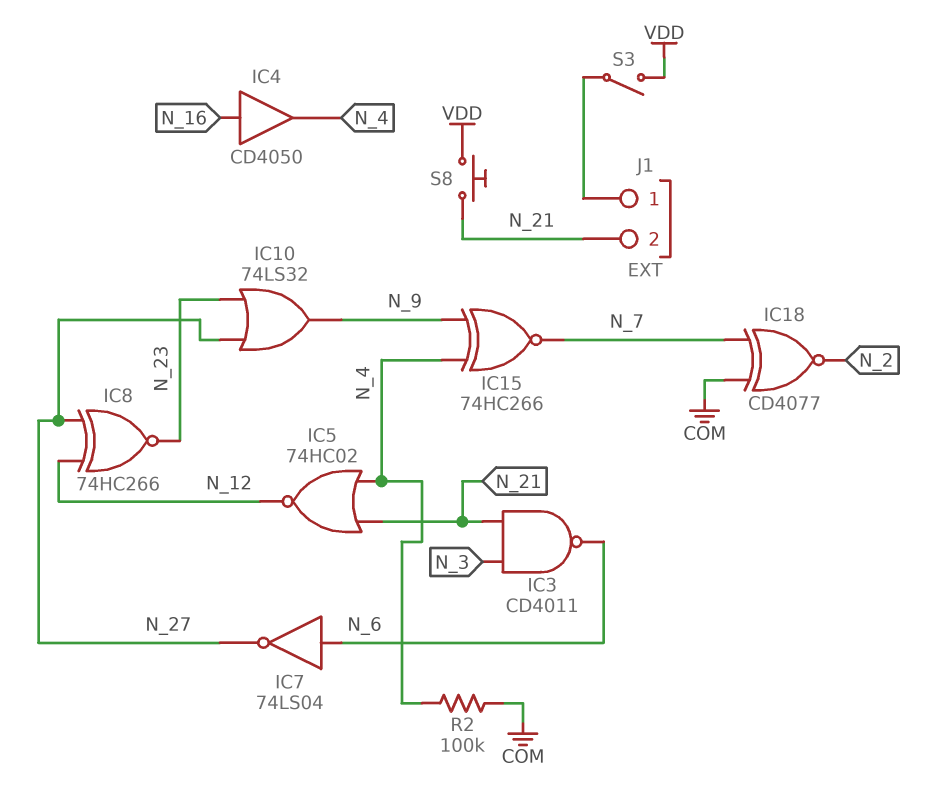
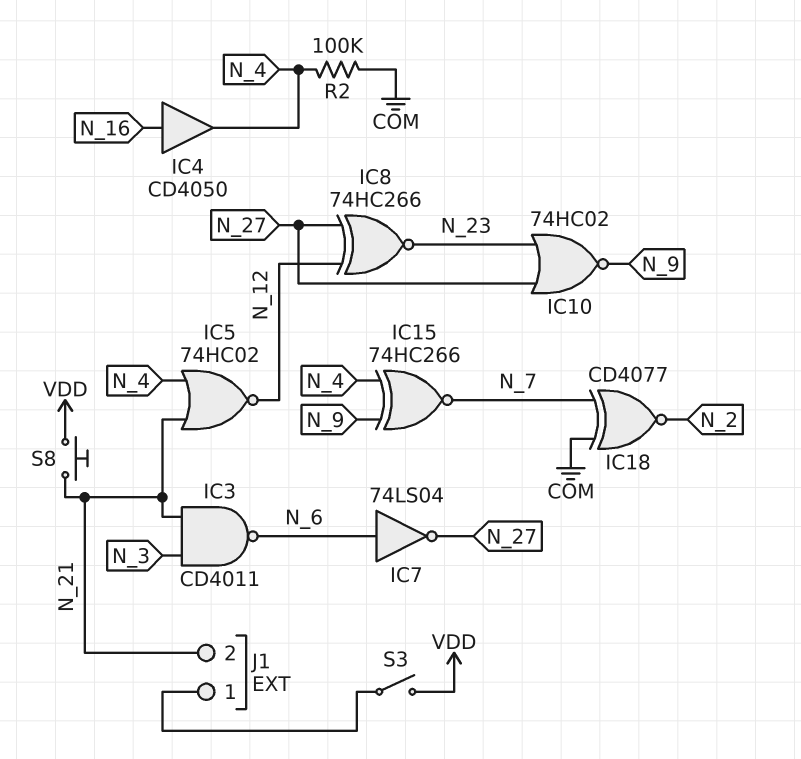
IC10: OR 74LS32 (in N_23, in N_27, out N_9) -> NOR 74HC02 (in N_23, in N_27, out N_9)

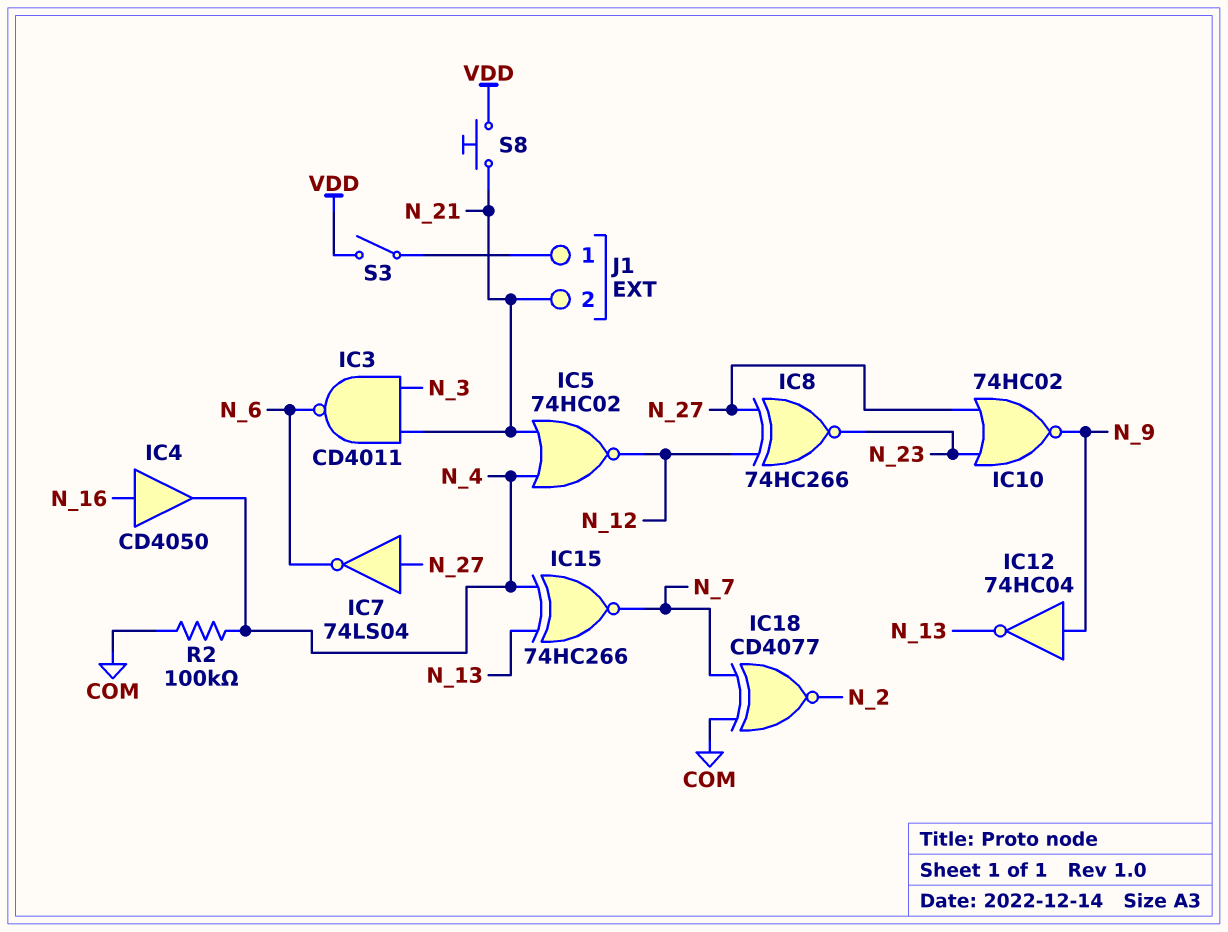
IC7: NOT 74LS04 (in N_6, out N_27) -> NOT 74LS04 (in N_27, out N_6)
IC12: none -> NOT 74HC04 (in N_9, out N_13)
IC15: XNOR 74HC266 (in N_4, in N_9, out N_7) -> XNOR 74HC266 (in N_4, in N_13, out N_7)

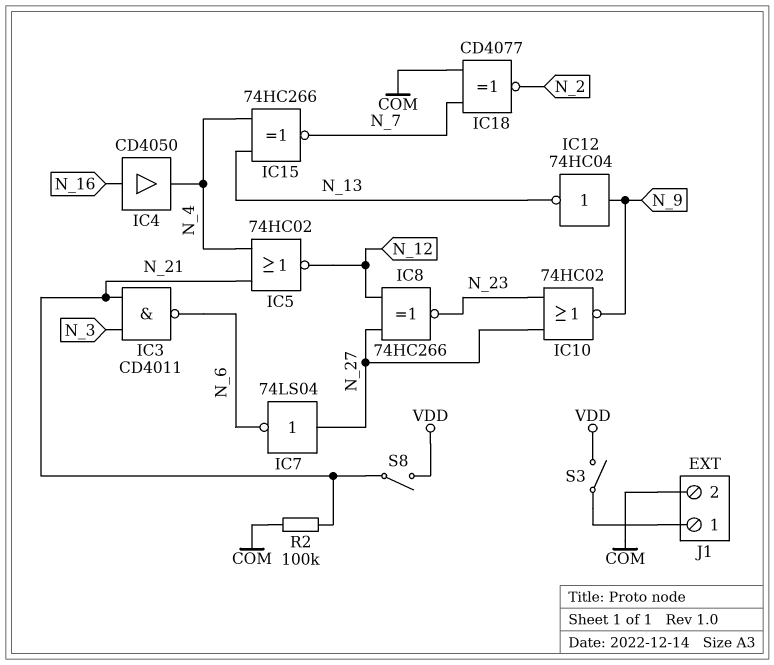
J1 pin 2: N_21 -> COM
R2: 100k (COM, N_4) -> 100k (COM, N_21)
S8: button (N_21, VDD) -> switch (N_21, VDD)

